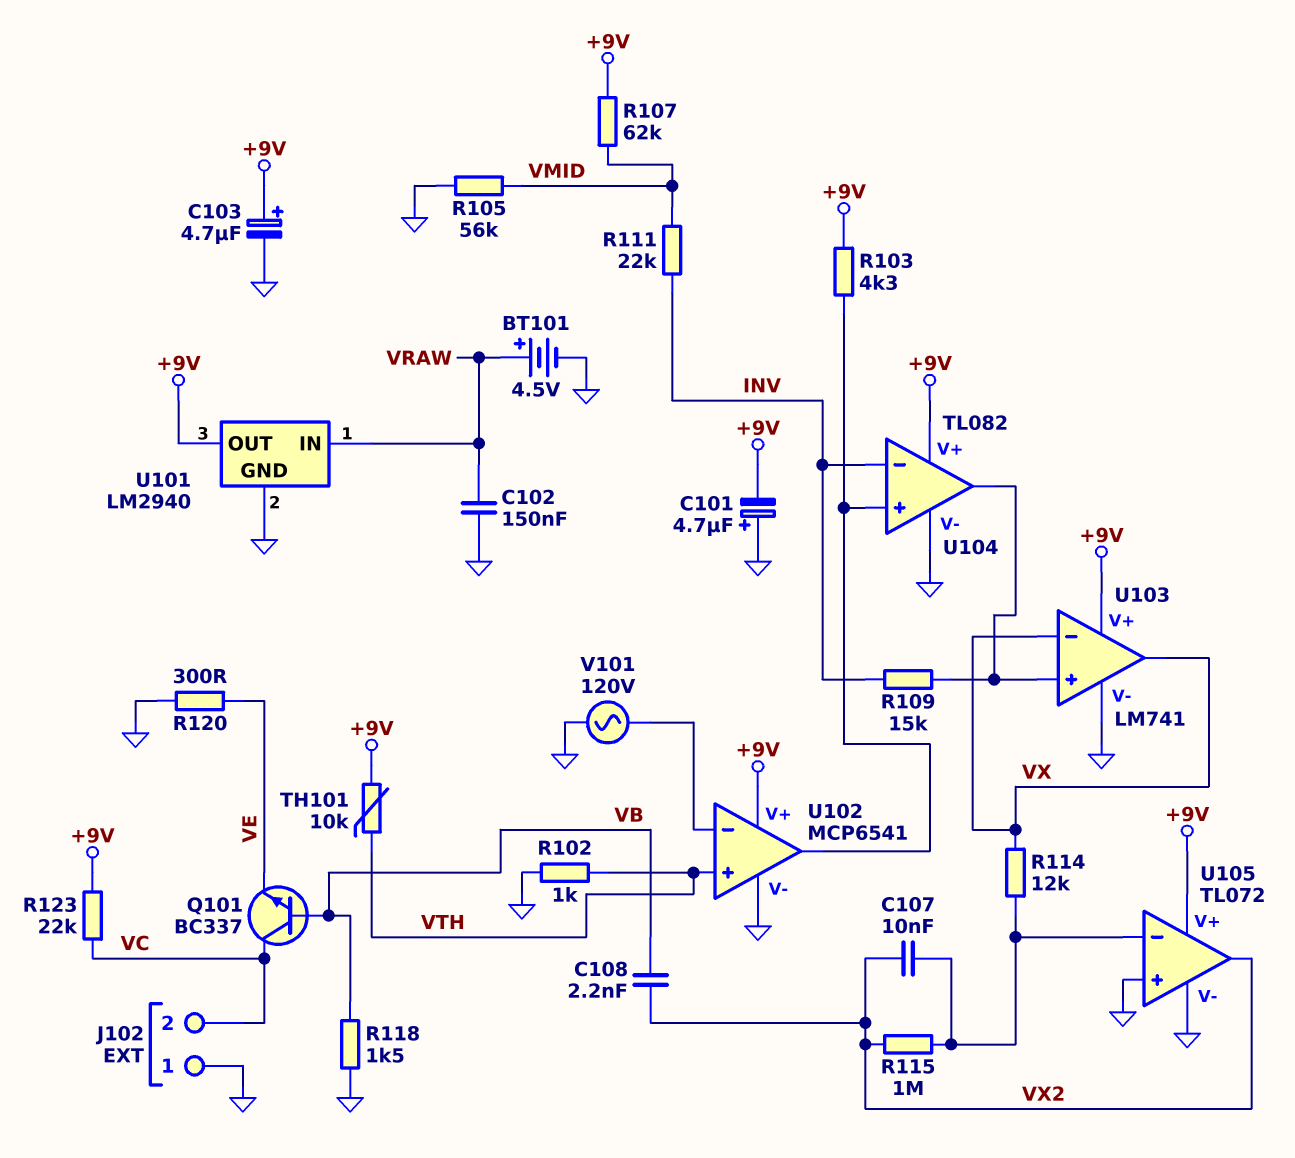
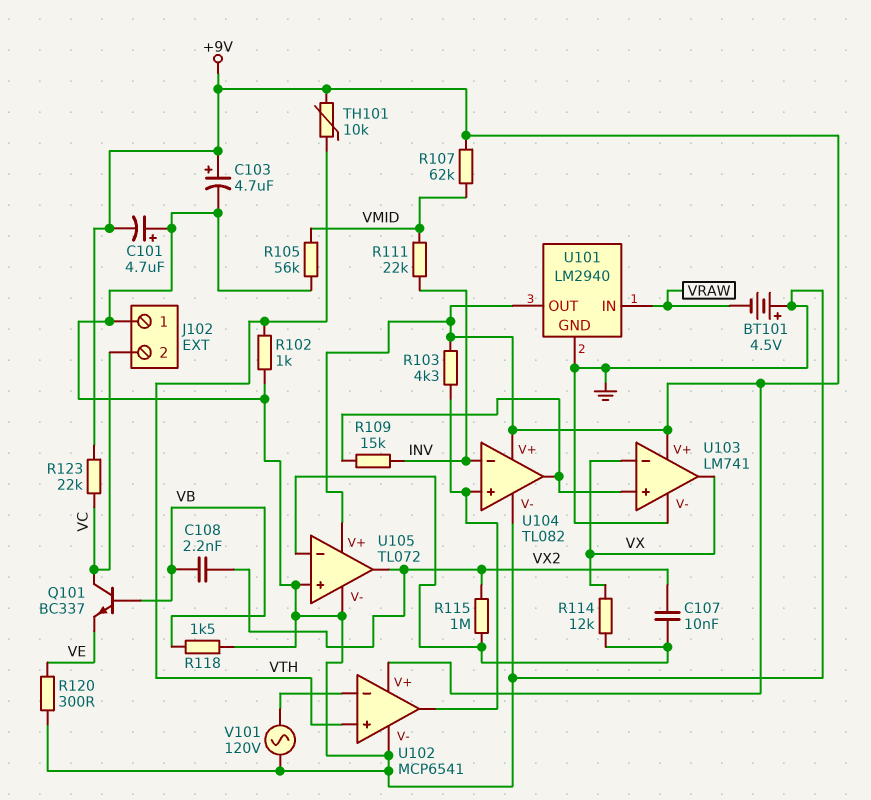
BT101: 4.5V (plus VRAW, minus GND) -> 4.5V (plus GND, minus VRAW)
C102: 150nF (GND, VRAW) -> none

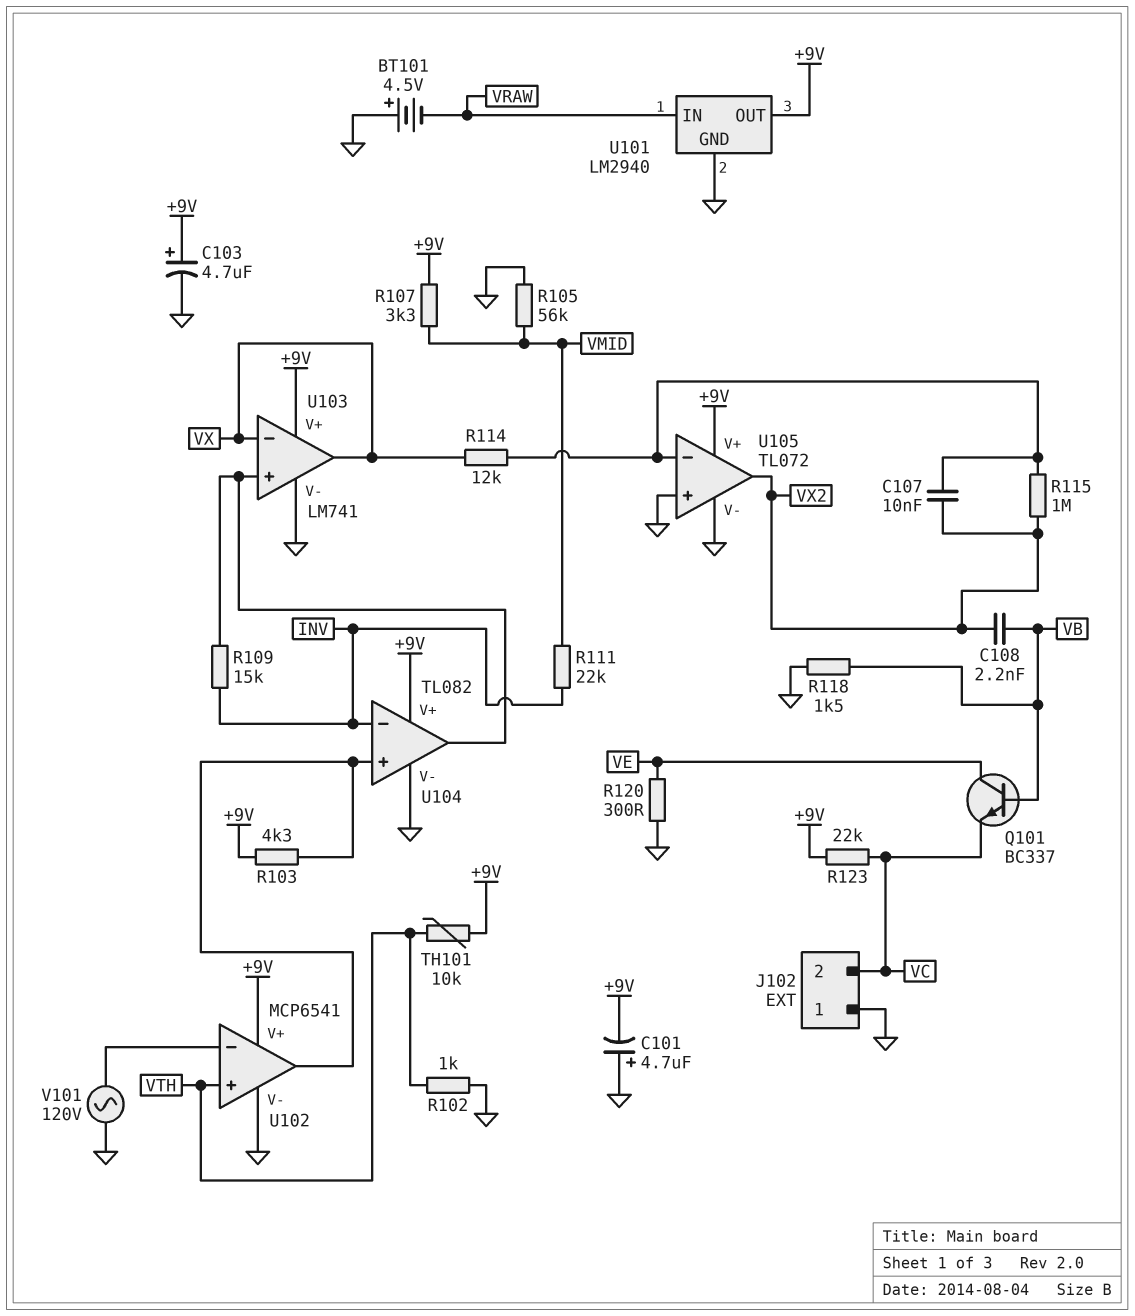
Q101: NPN BC337 (B VB, C VC, E VE) -> NPN BC337 (B VB, C VE, E VC)
R107: 62k (+9V, VMID) -> 3.3k (+9V, VMID)

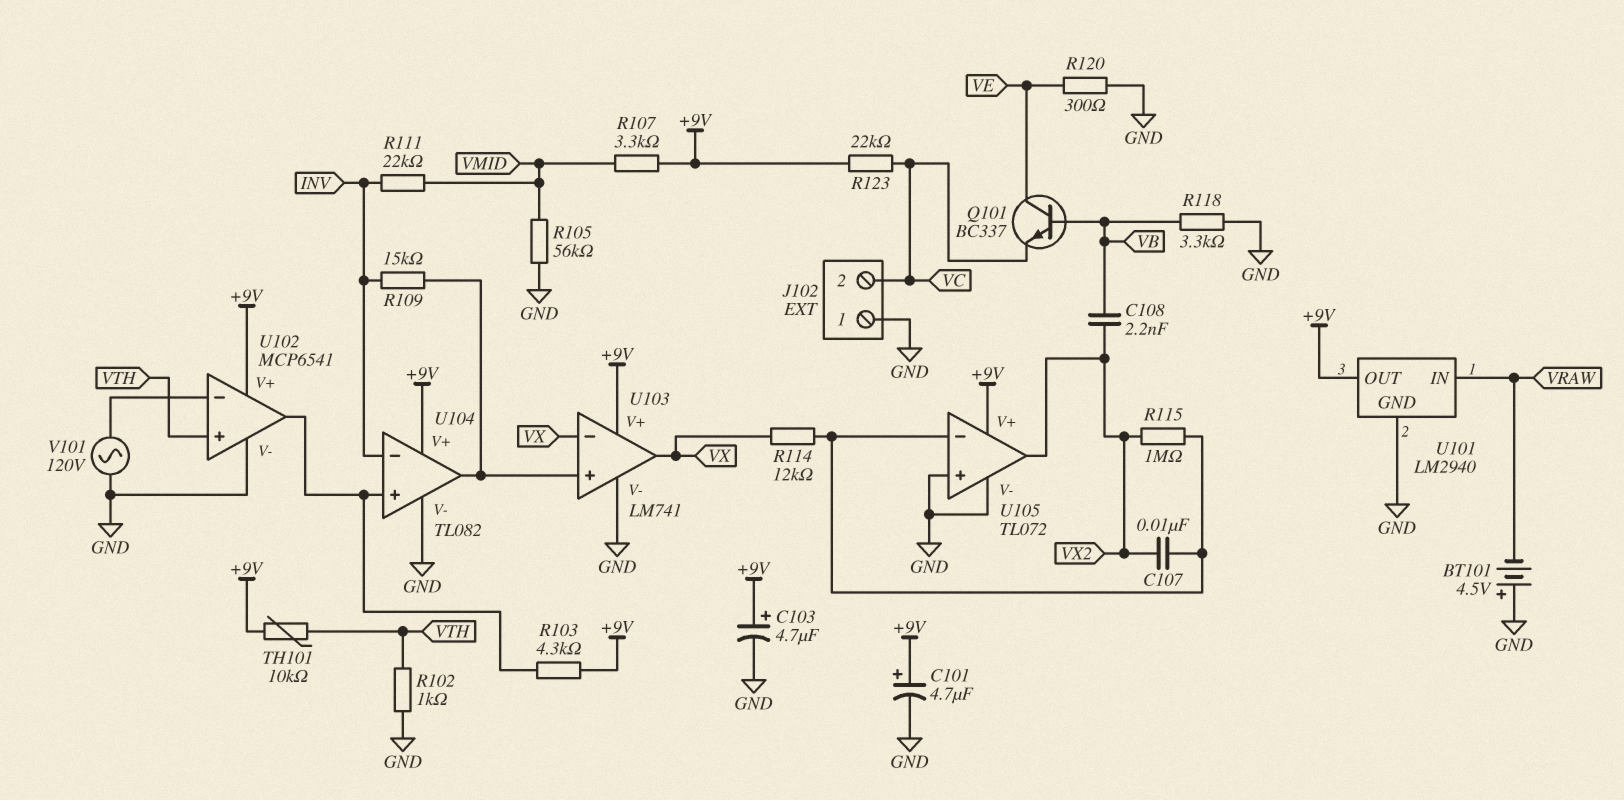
C101: 4.7uF (plus GND, minus +9V) -> 4.7uF (plus +9V, minus GND)
R118: 1.5k (GND, VB) -> 3.3k (GND, VB)

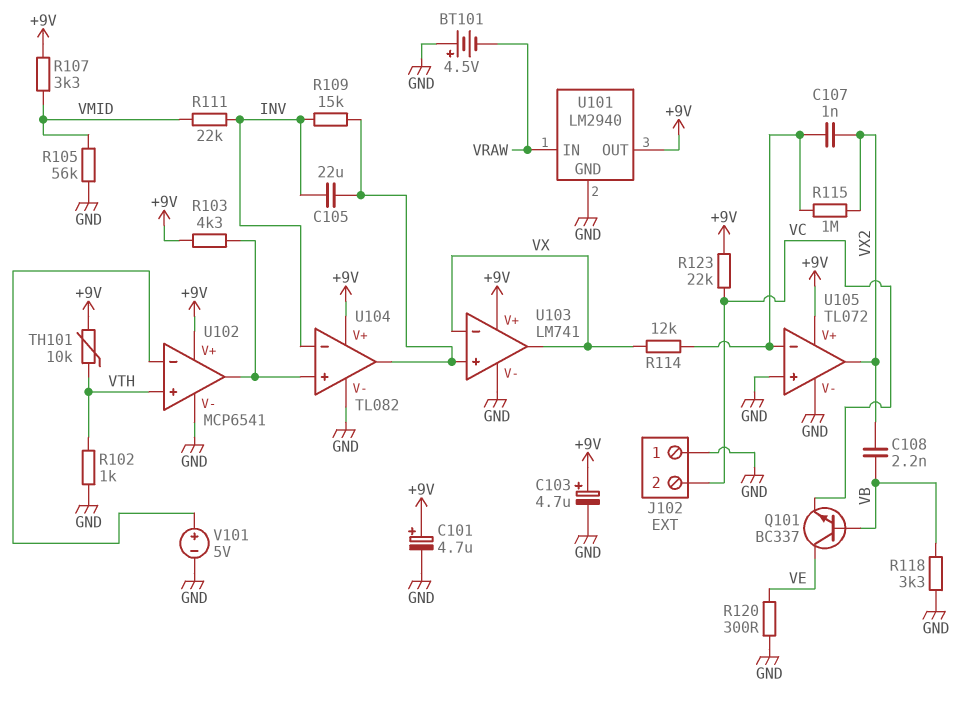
C105: none -> 22uF (INV, U103/in+)
C107: 10nF (U105/in-, VX2) -> 1nF (U105/in-, VX2)
V101: AC 120V (GND, U102/in-) -> 5V (plus U102/in-, minus GND)

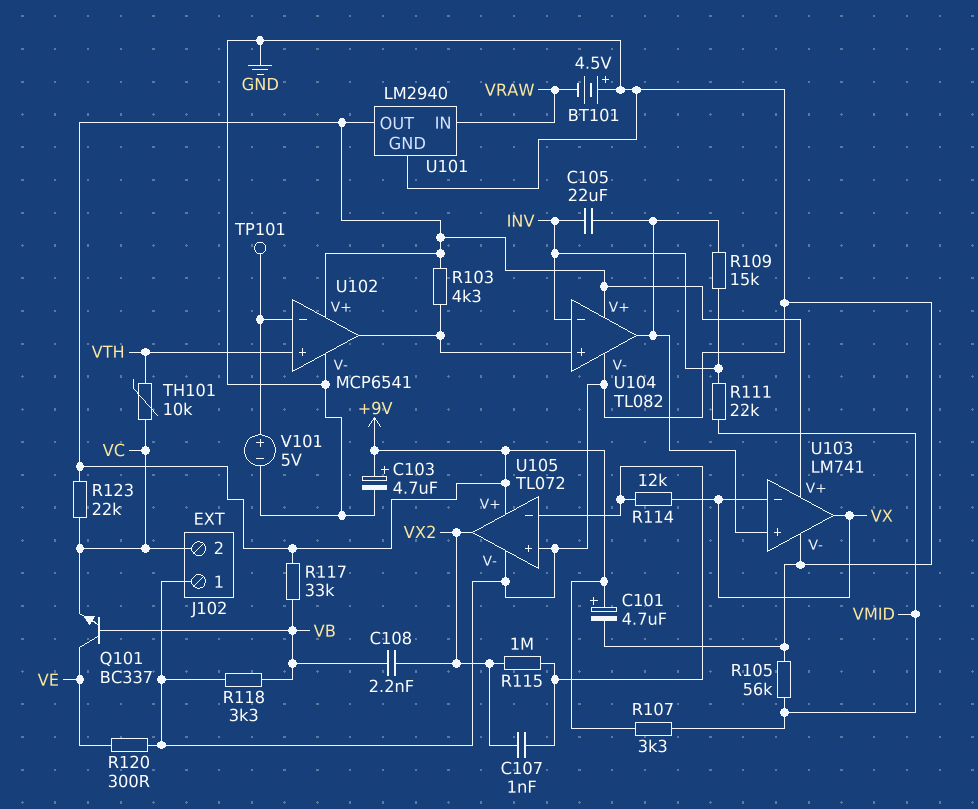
R102: 1k (GND, VTH) -> none
R117: none -> 33k (+9V, VB)
TH101: 10k (+9V, VTH) -> 10k (VC, VTH)
TP101: none -> test point (U102/in-)

